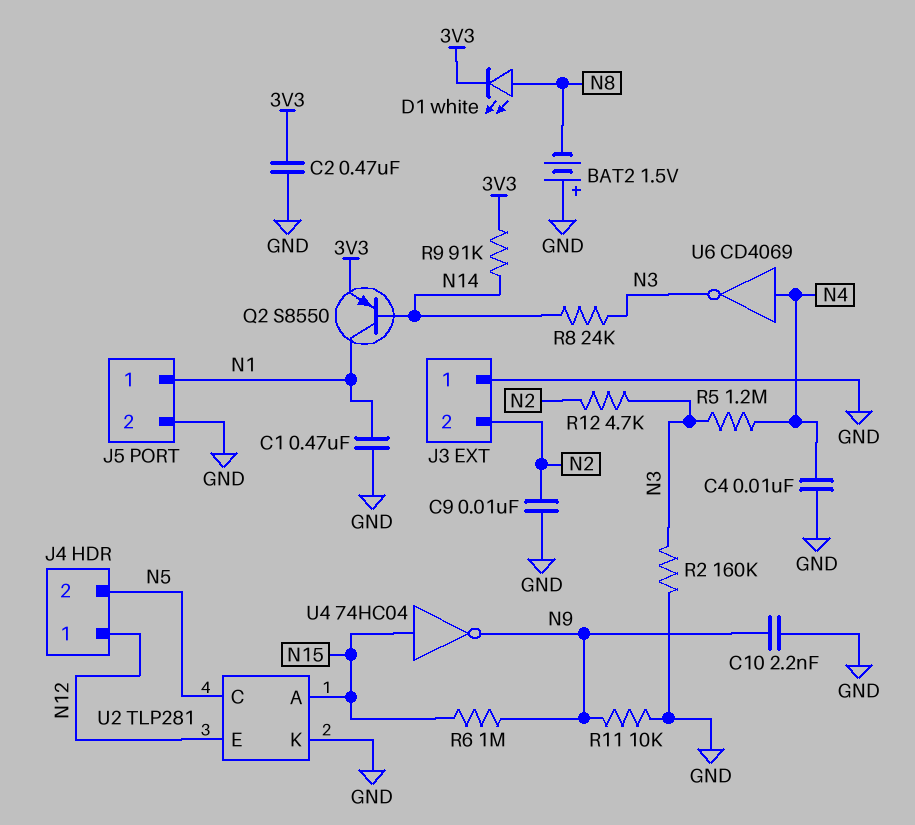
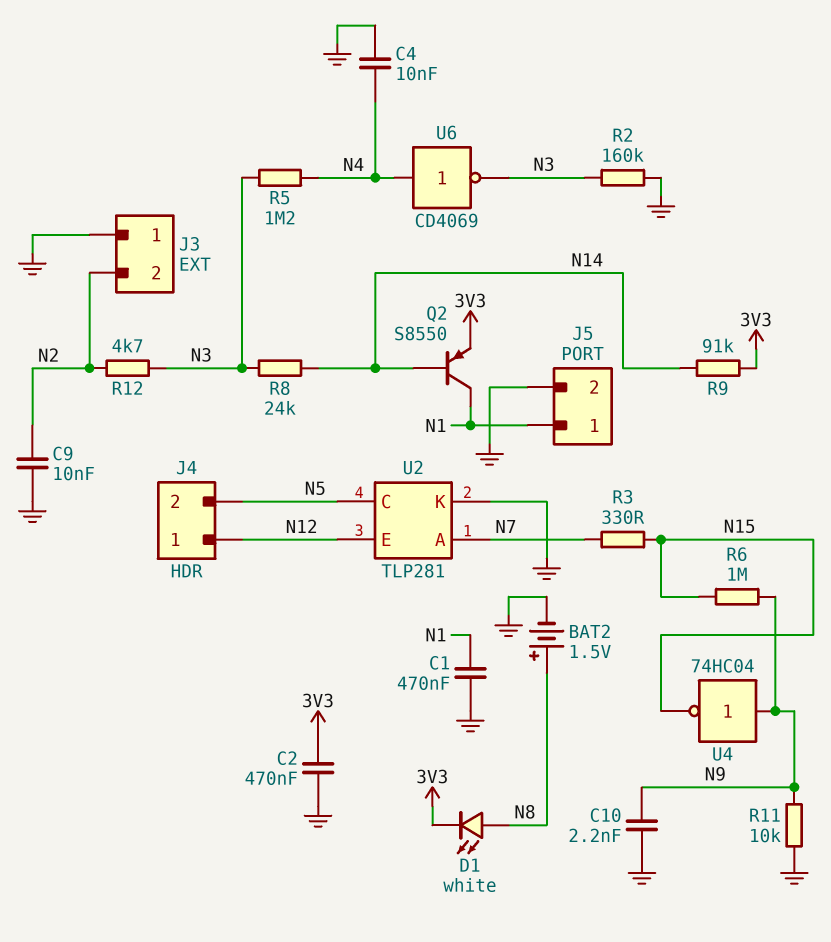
BAT2: 1.5V (plus GND, minus N8) -> 1.5V (plus N8, minus GND)
R3: none -> 330 (N7, N15)
U2 pin A: N15 -> N7
U4: NOT 74HC04 (in N15, out N9) -> NOT 74HC04 (in N9, out N15)

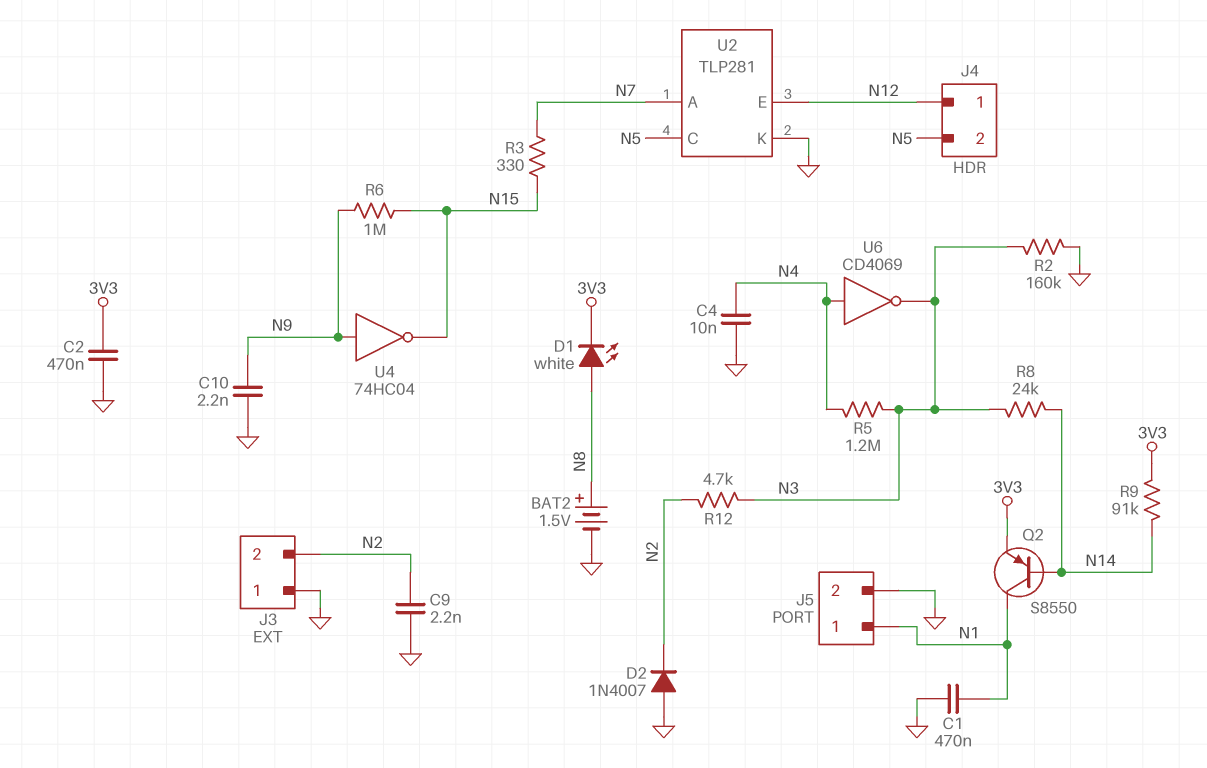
C9: 10nF (GND, N2) -> 2.2nF (GND, N2)
D2: none -> diode 1N4007 (A GND, K N2)
R11: 10k (GND, N9) -> none

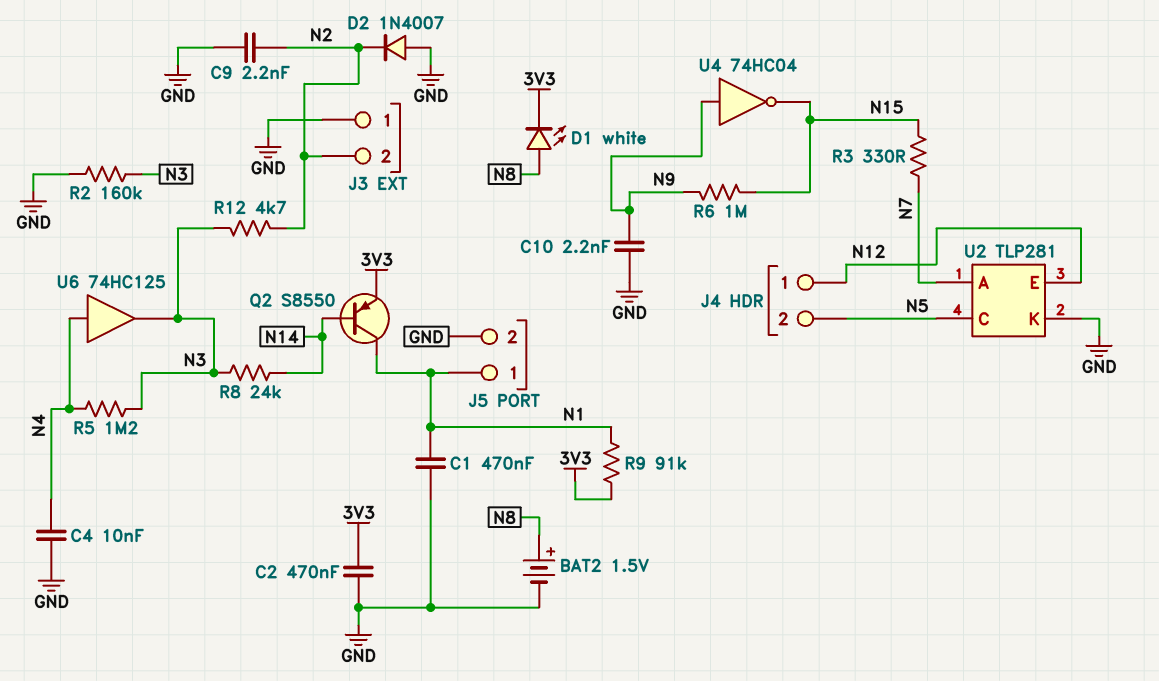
R9: 91k (3V3, N14) -> 91k (3V3, N1)
U6: NOT CD4069 (in N4, out N3) -> buffer 74HC125 (in N4, out N3)

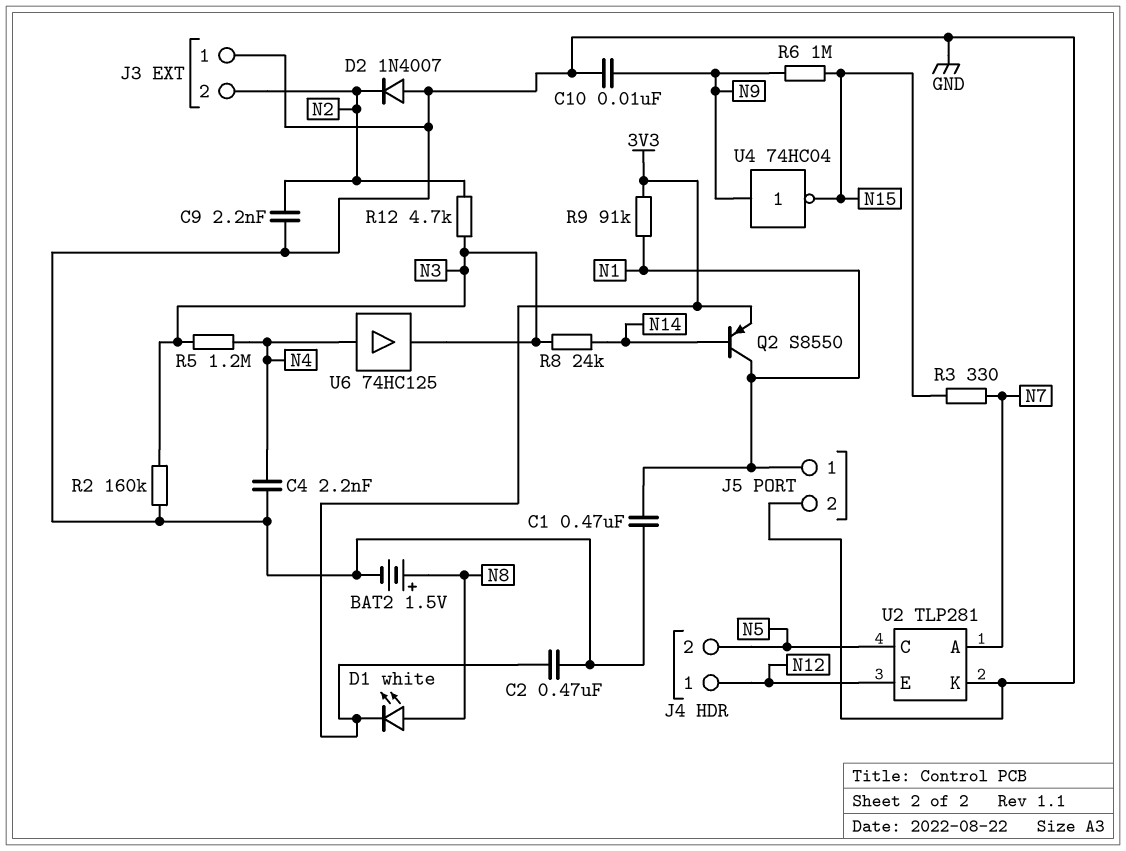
C4: 10nF (GND, N4) -> 2.2nF (GND, N4)
C10: 2.2nF (GND, N9) -> 10nF (GND, N9)

